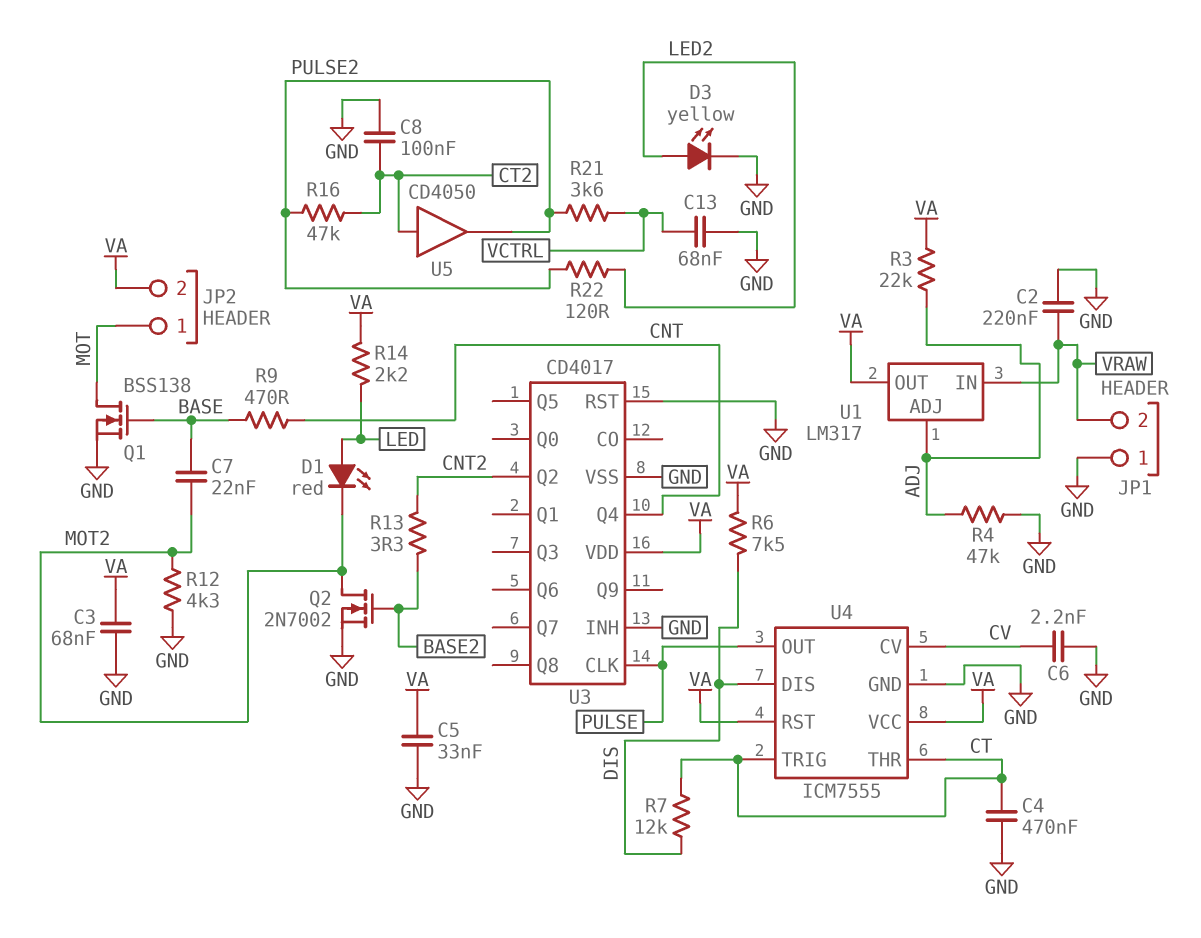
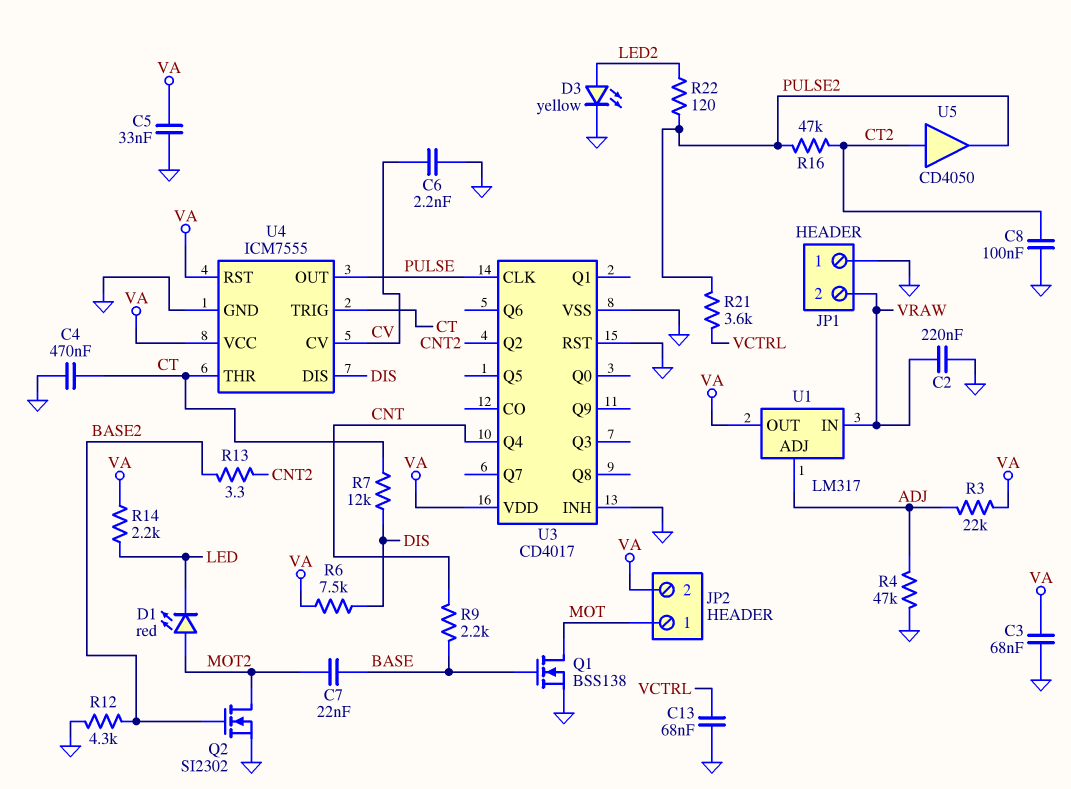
D1: LED red (A LED, K MOT2) -> LED red (A MOT2, K LED)
Q2: NMOS 2N7002 (G BASE2, D MOT2, S GND) -> NMOS SI2302 (G BASE2, D MOT2, S GND)
R9: 470 (BASE, CNT) -> 2.2k (BASE, CNT)
R12: 4.3k (GND, MOT2) -> 4.3k (BASE2, GND)

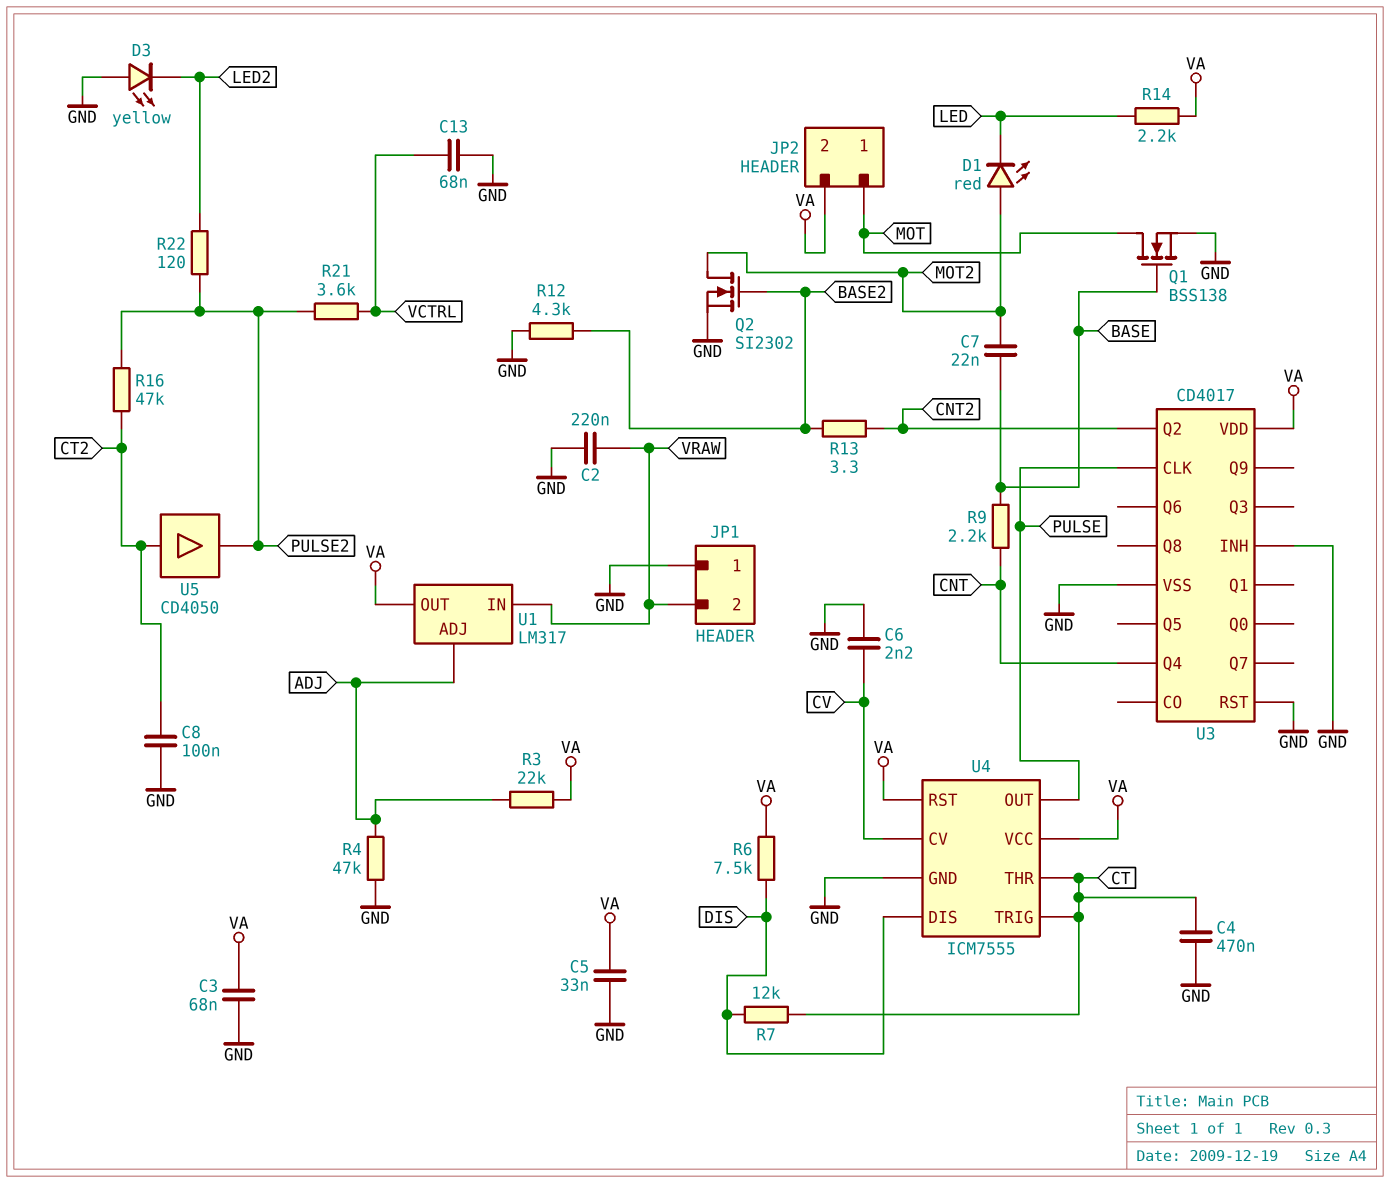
D3: LED yellow (A LED2, K GND) -> LED yellow (A GND, K LED2)

